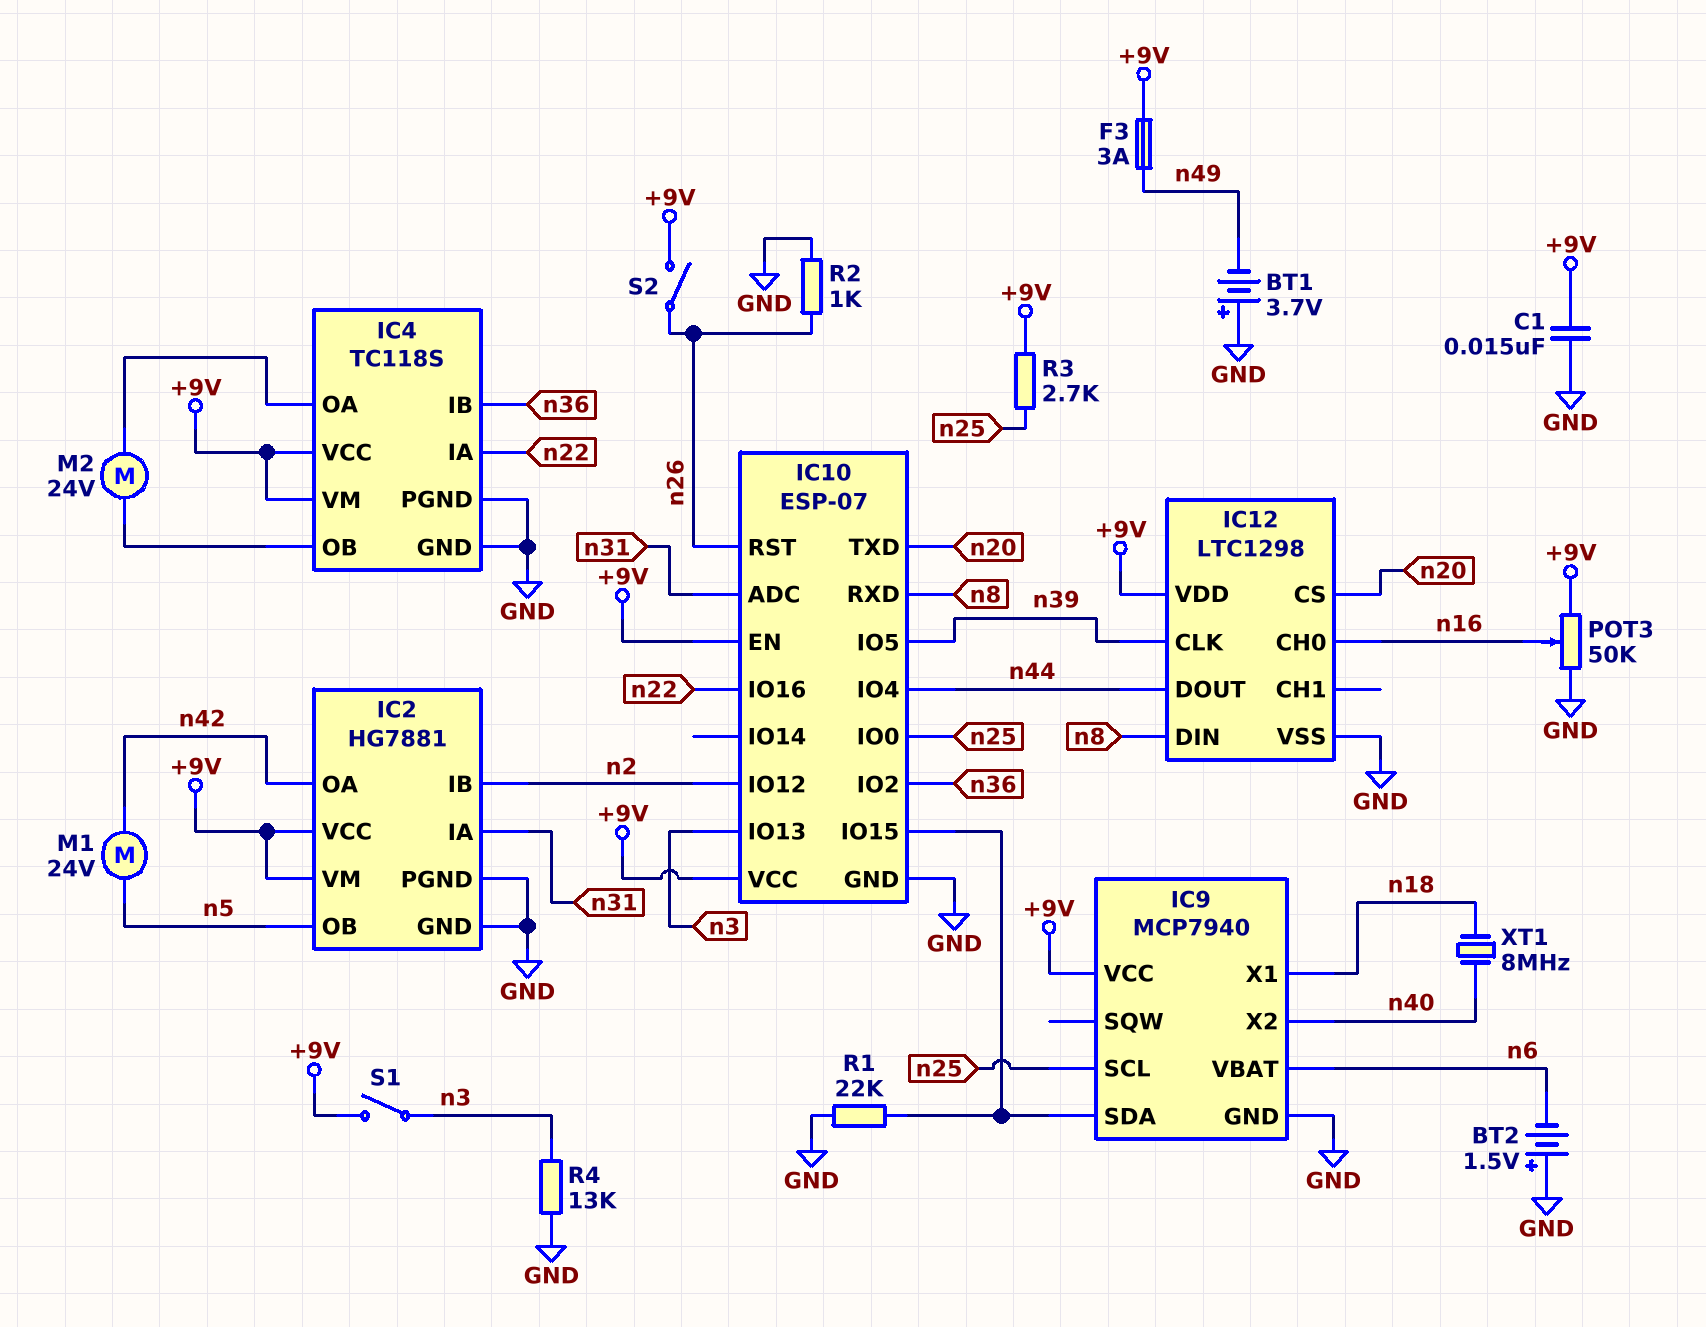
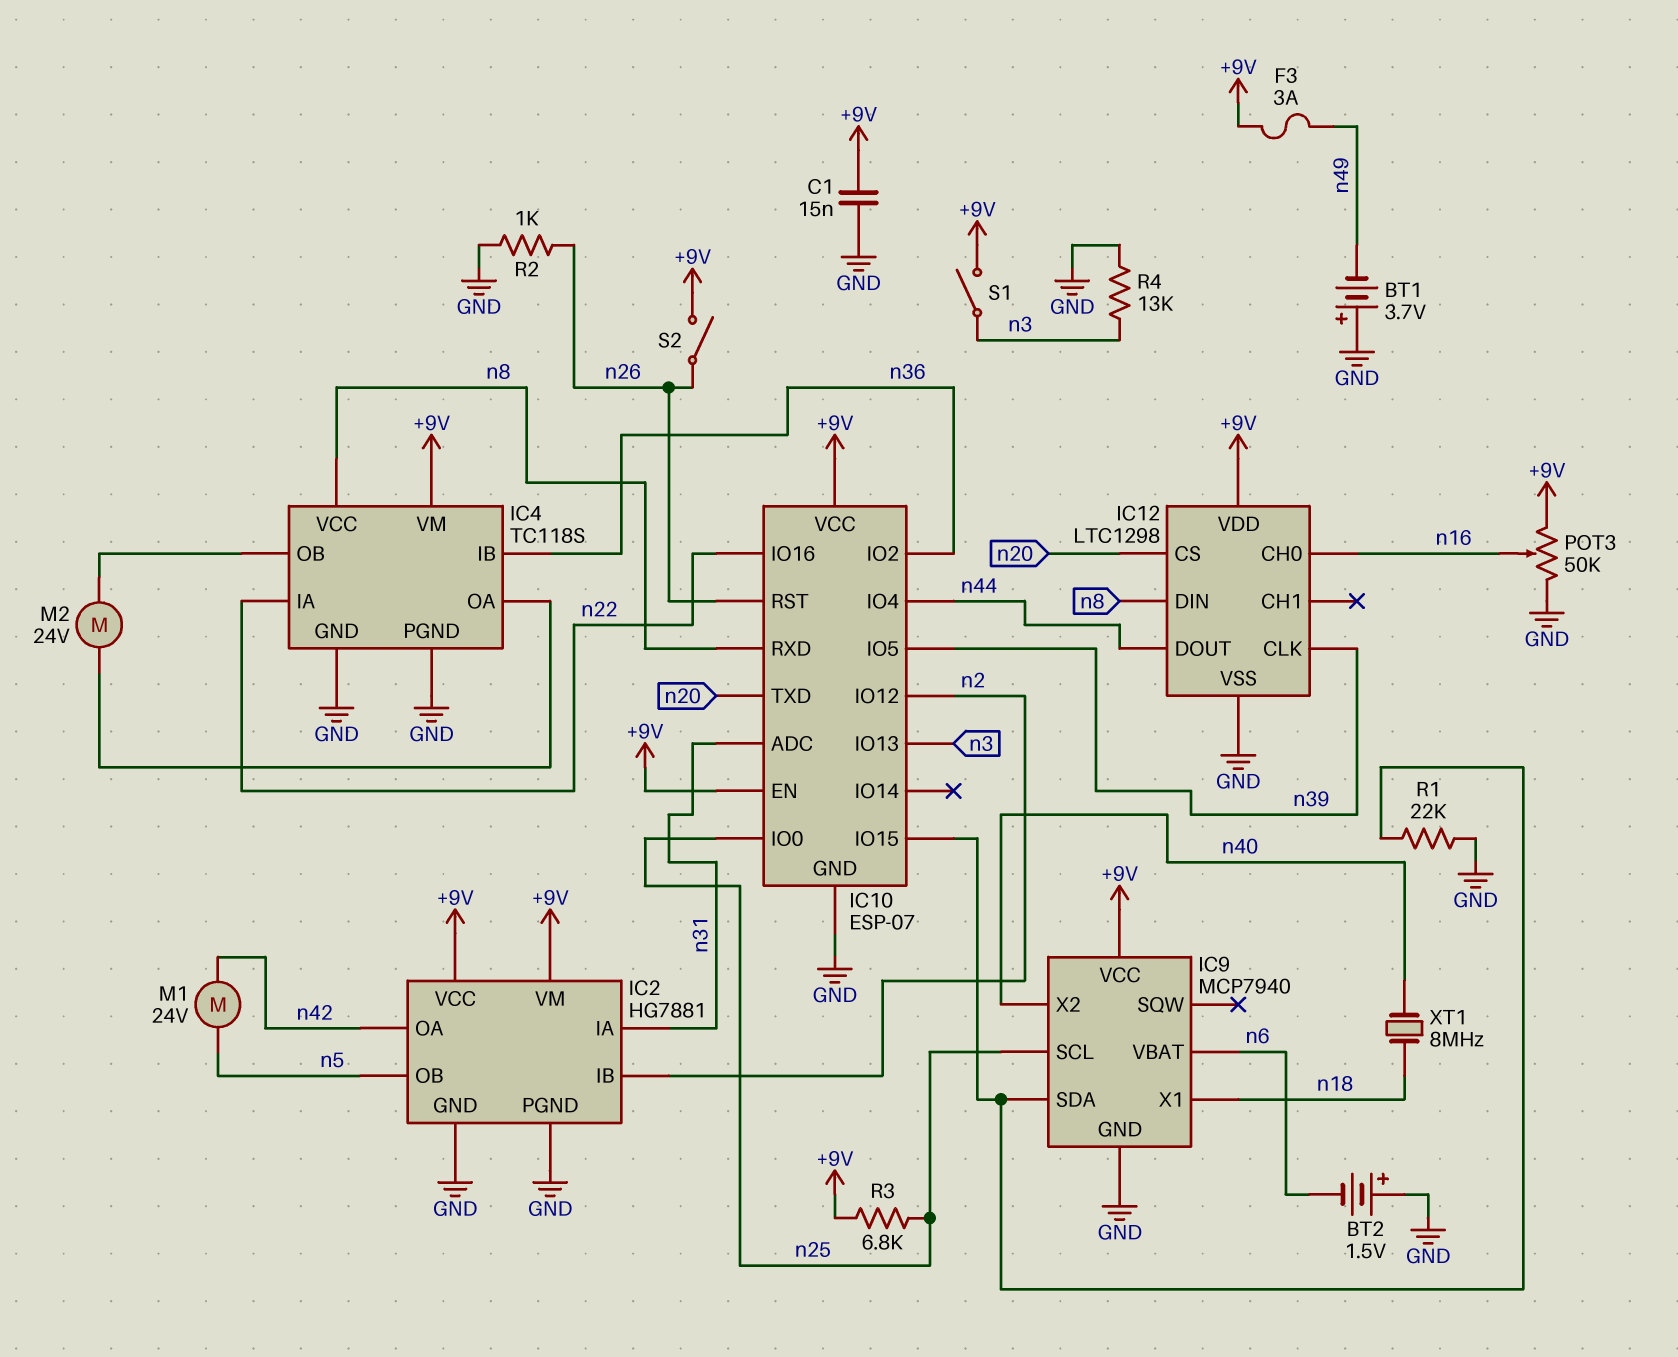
IC4 pin VCC: +9V -> n8
R3: 2.7k (+9V, n25) -> 6.8k (+9V, n25)

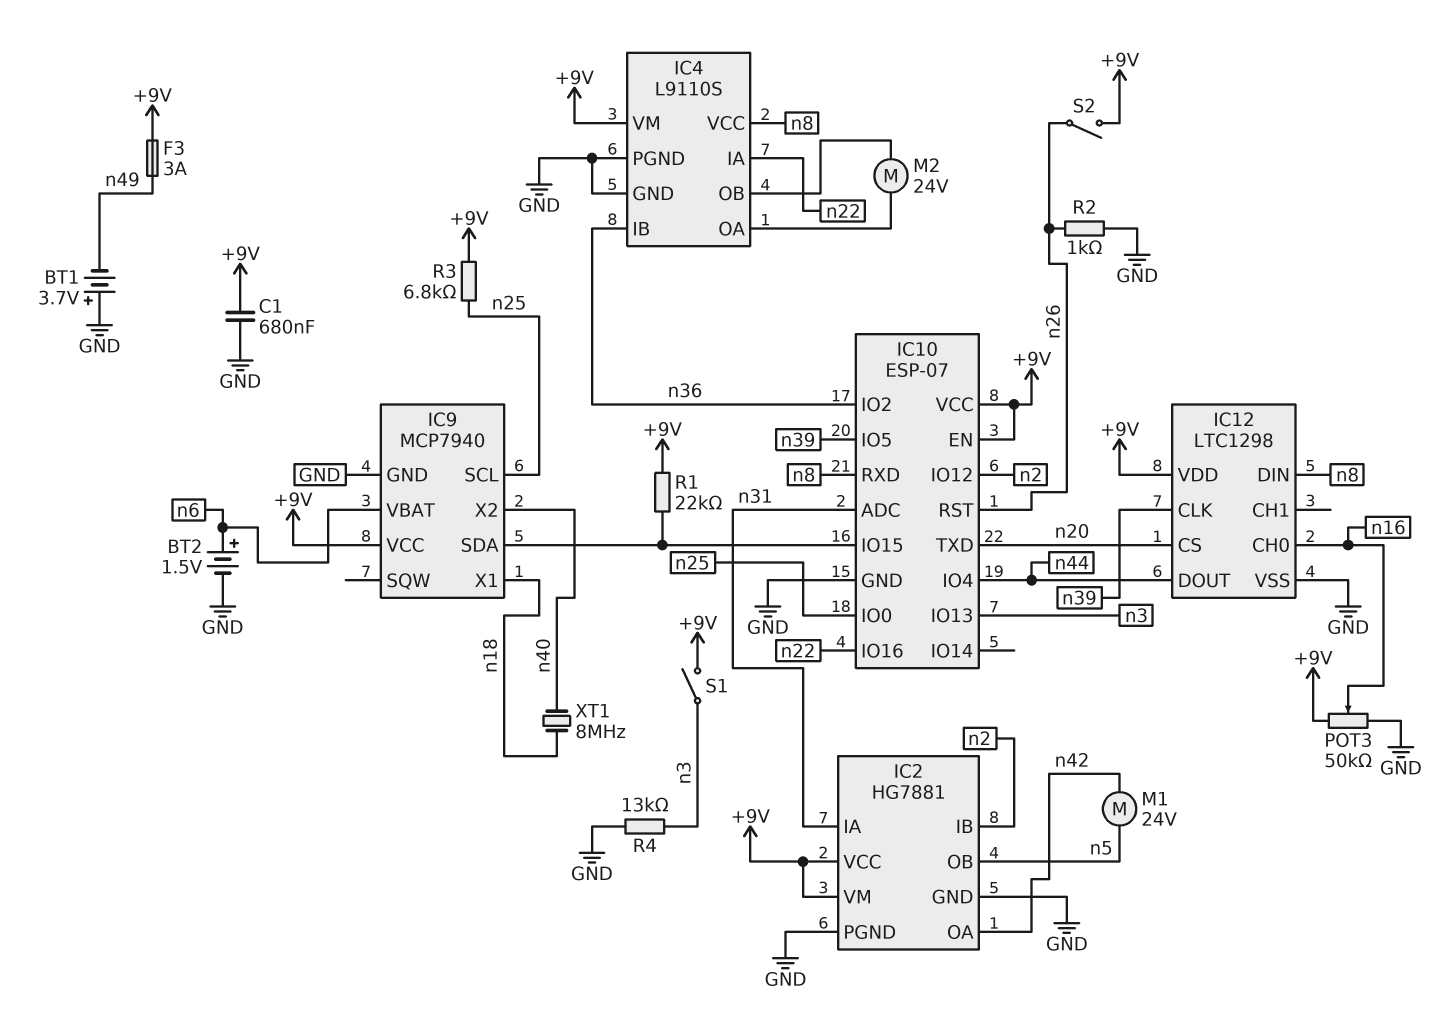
BT2: 1.5V (plus GND, minus n6) -> 1.5V (plus n6, minus GND)
C1: 15nF (+9V, GND) -> 680nF (+9V, GND)
IC4: TC118S -> L9110S
R1: 22k (GND, IC9/SDA) -> 22k (+9V, IC9/SDA)

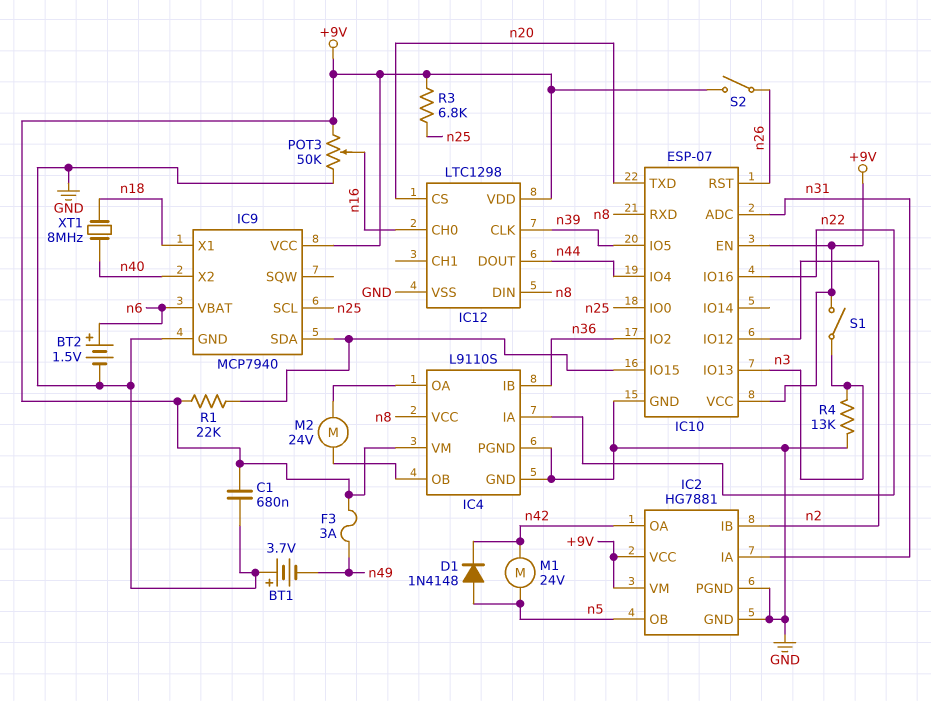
D1: none -> diode 1N4148 (A n5, K n42)
R2: 1k (GND, n26) -> none

